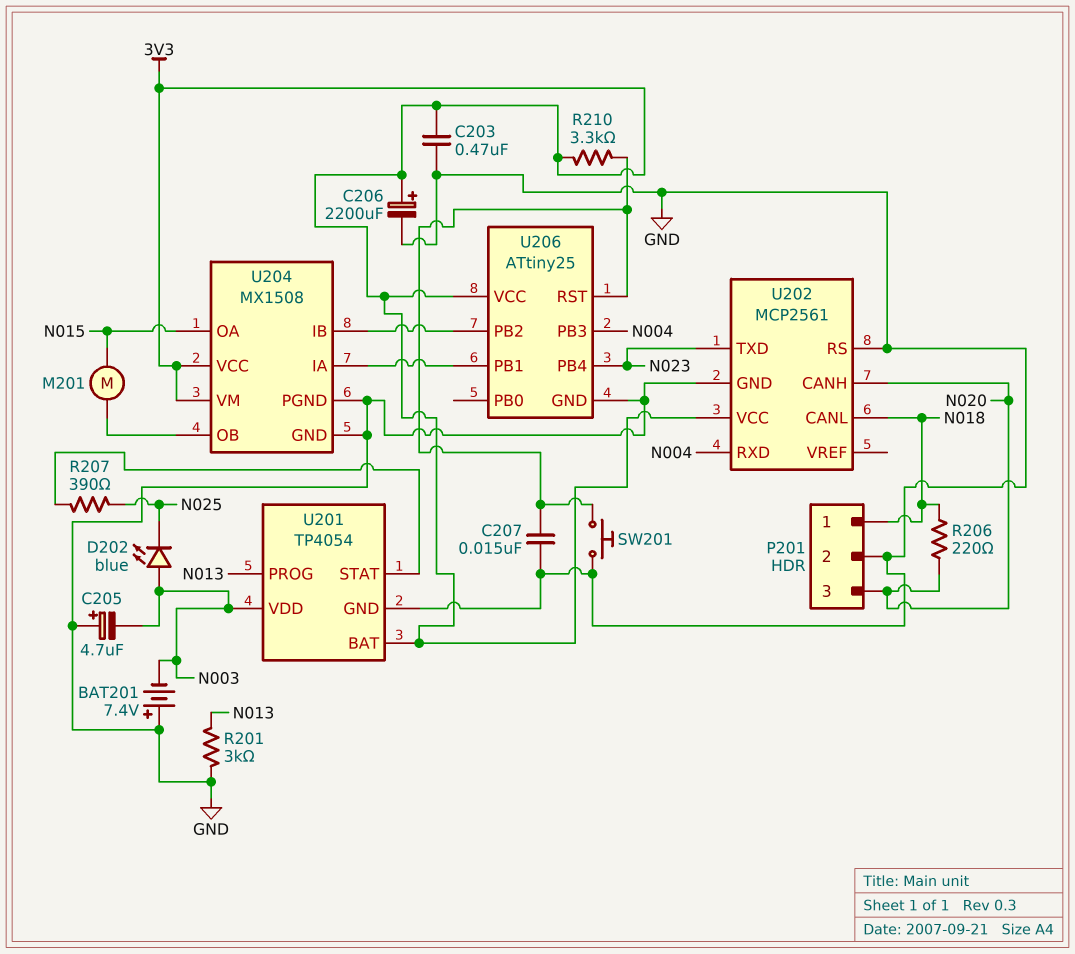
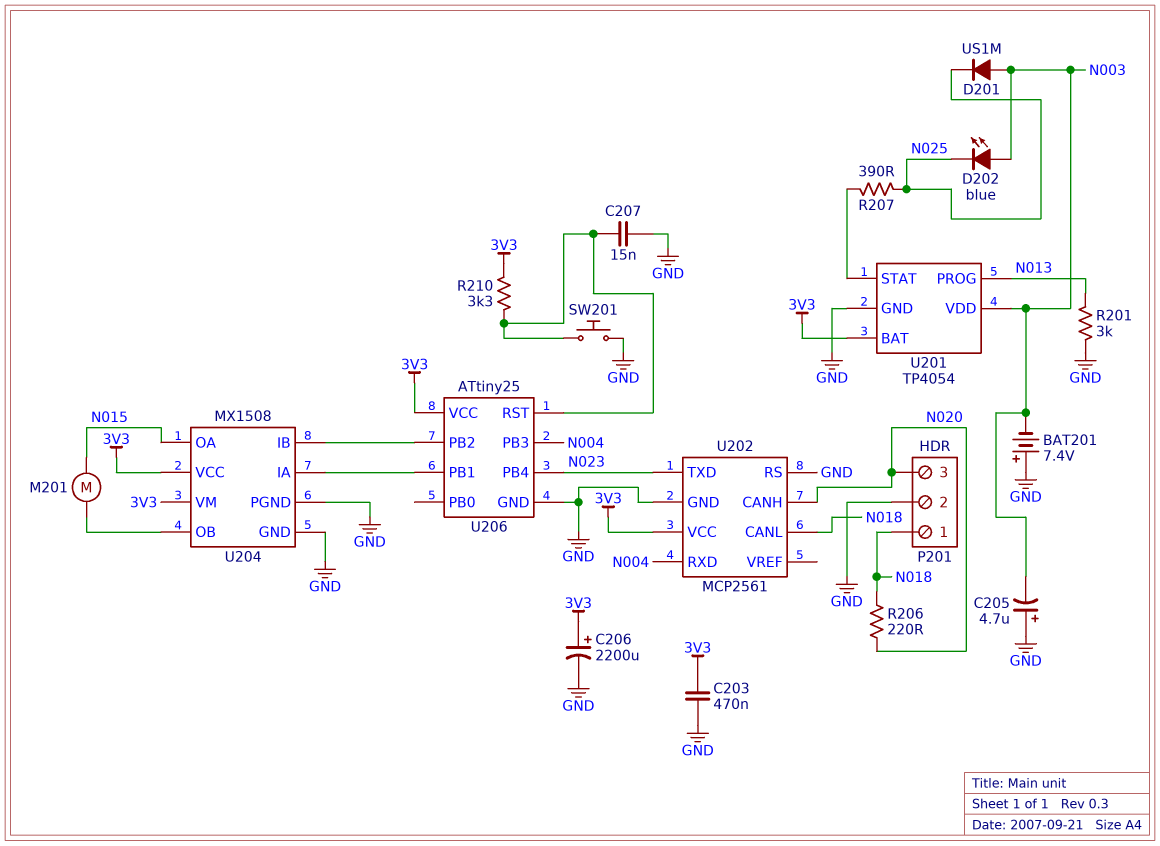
D201: none -> diode US1M (A N003, K N025)

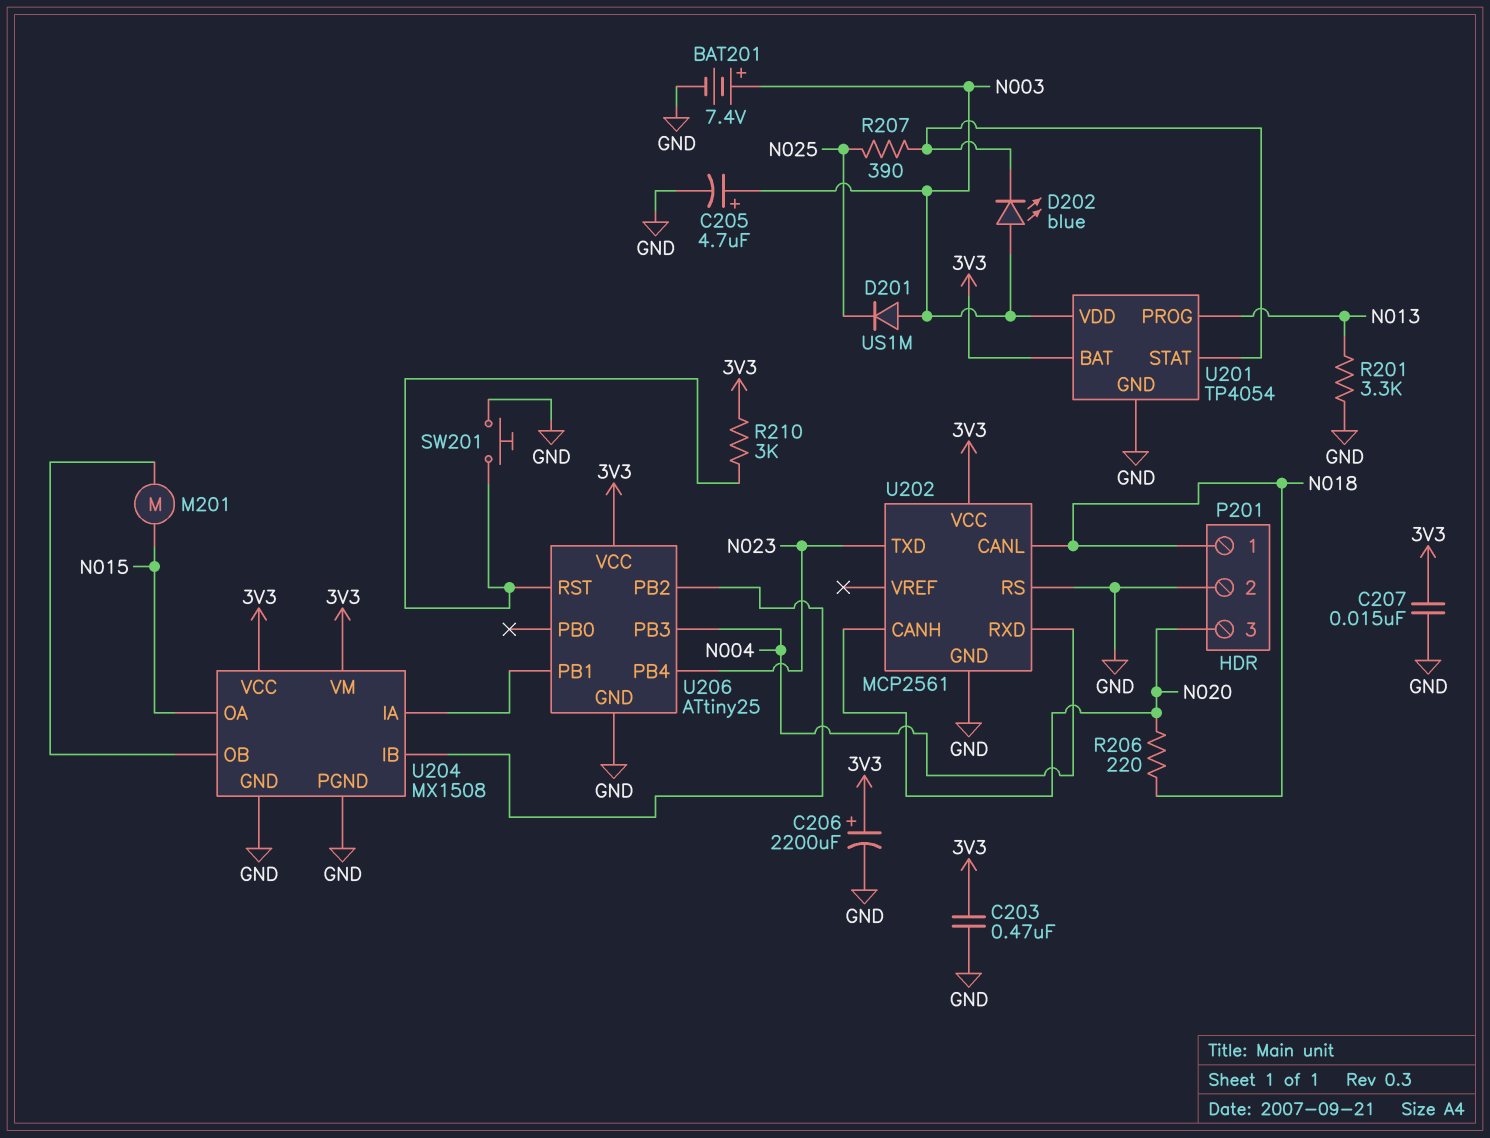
BAT201: 7.4V (plus GND, minus N003) -> 7.4V (plus N003, minus GND)
C205: 4.7uF (plus GND, minus N003) -> 4.7uF (plus N003, minus GND)
C207: 15nF (GND, U206/RST) -> 15nF (3V3, GND)
D202: LED blue (A N003, K N025) -> LED blue (A N003, K U201/STAT)
R201: 3k (GND, N013) -> 3.3k (GND, N013)
R210: 3.3k (3V3, U206/RST) -> 3k (3V3, U206/RST)

